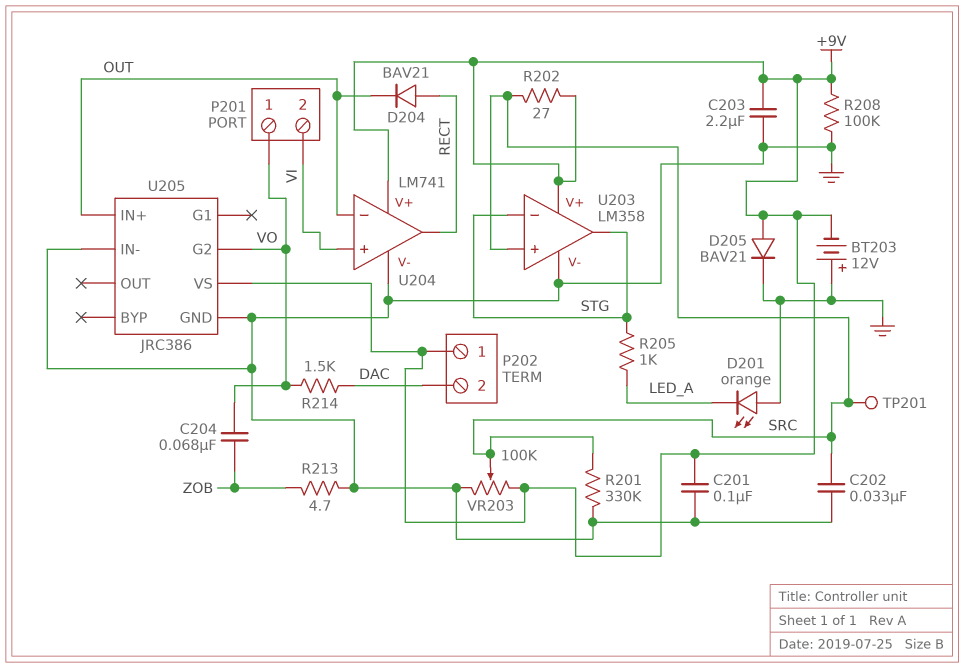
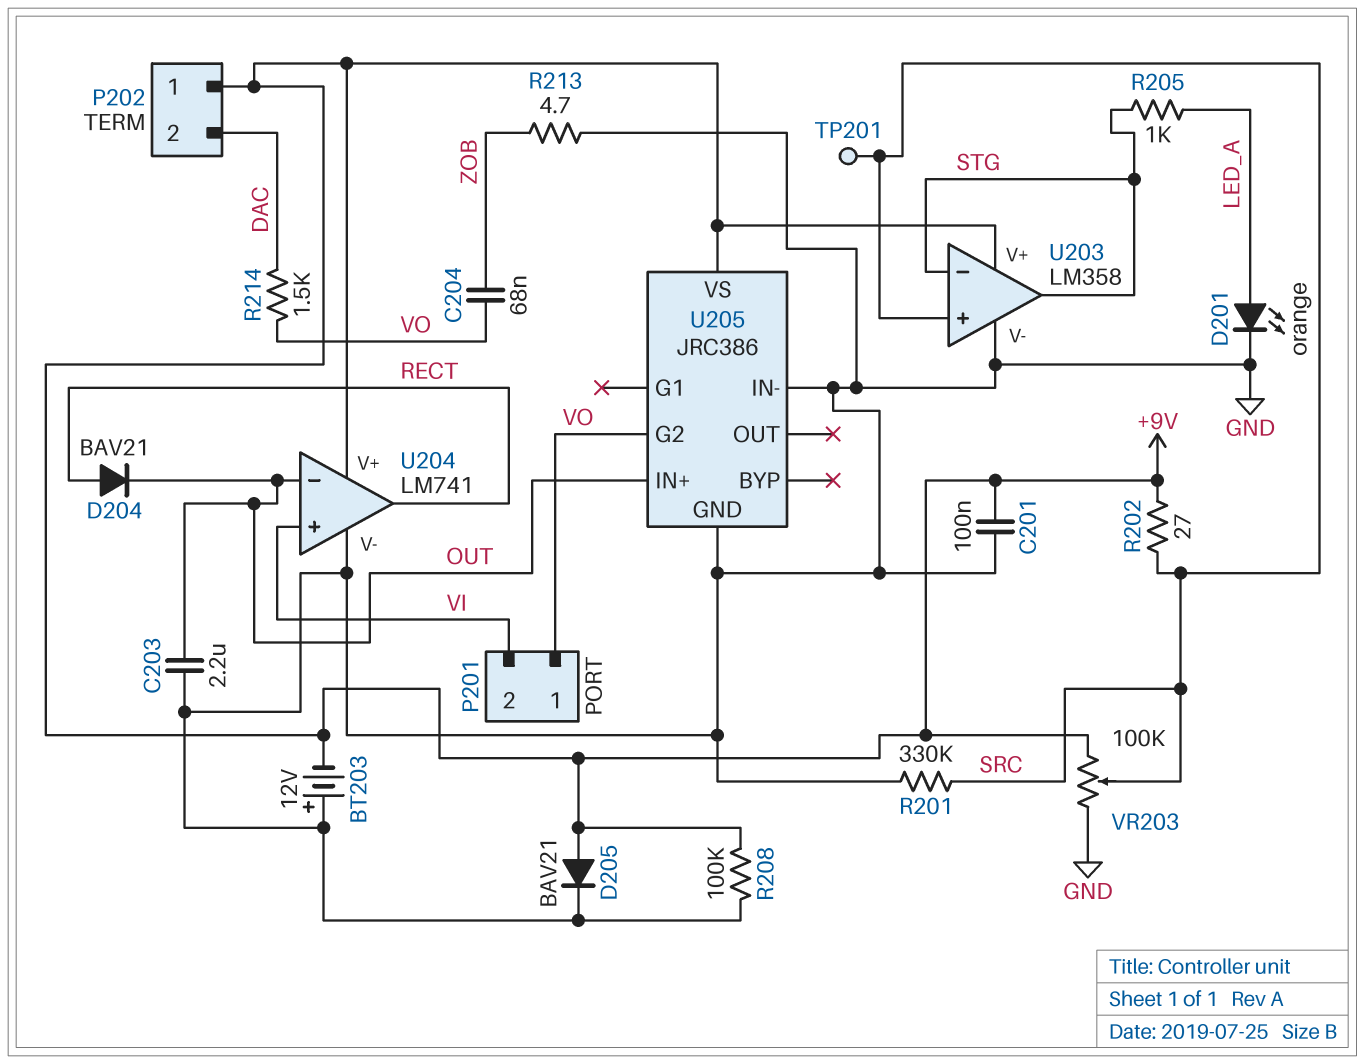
C202: 33nF (GND, SRC) -> none
C203: 2.2uF (+9V, GND) -> 2.2uF (GND, OUT)
D201: LED orange (A GND, K LED_A) -> LED orange (A LED_A, K GND)

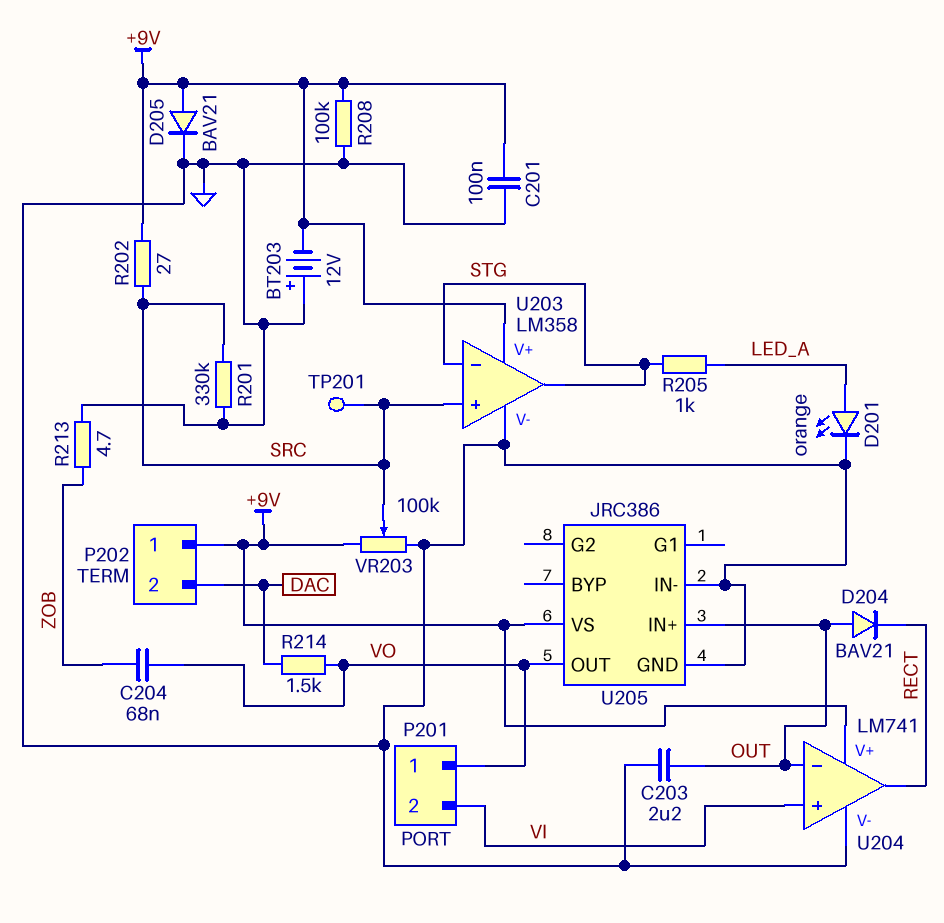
D204: diode BAV21 (A RECT, K OUT) -> diode BAV21 (A OUT, K RECT)
U205 pin G2: VO -> none
U205 pin OUT: none -> VO

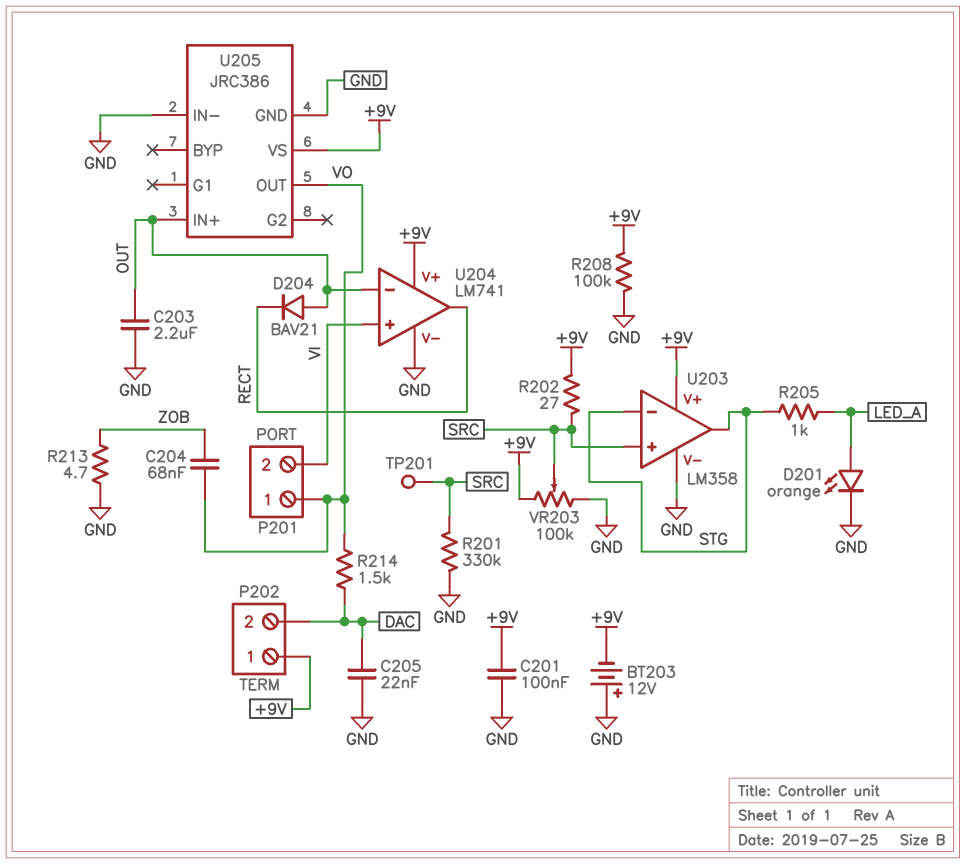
C205: none -> 22nF (DAC, GND)
D205: diode BAV21 (A +9V, K GND) -> none

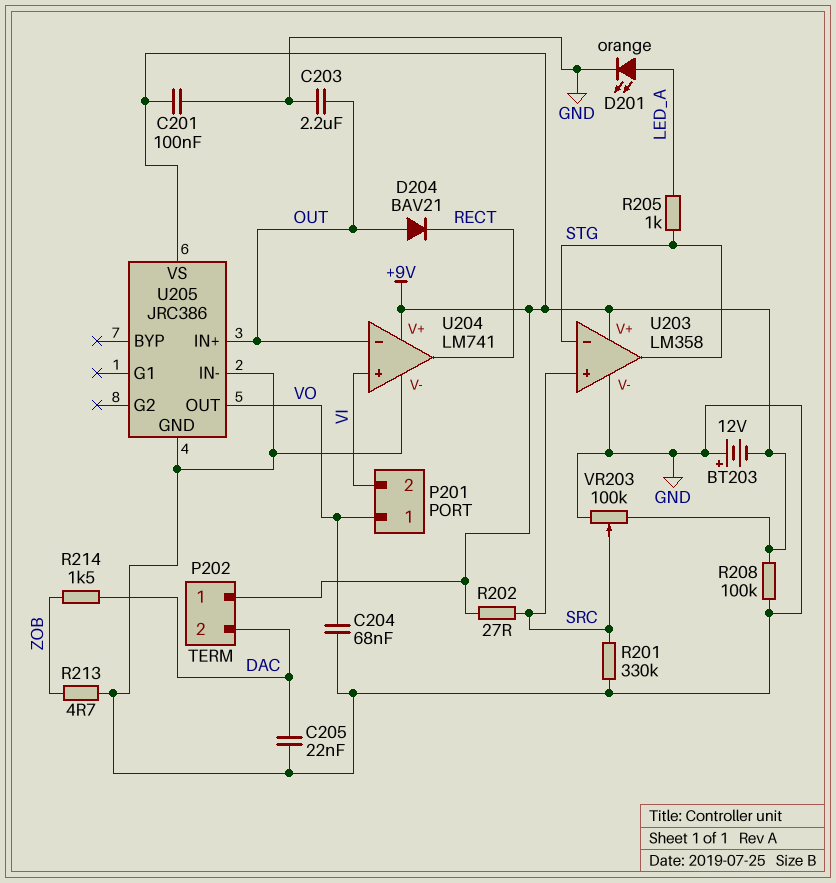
C204: 68nF (VO, ZOB) -> 68nF (GND, VO)
R214: 1.5k (DAC, VO) -> 1.5k (DAC, ZOB)
TP201: test point (SRC) -> none

